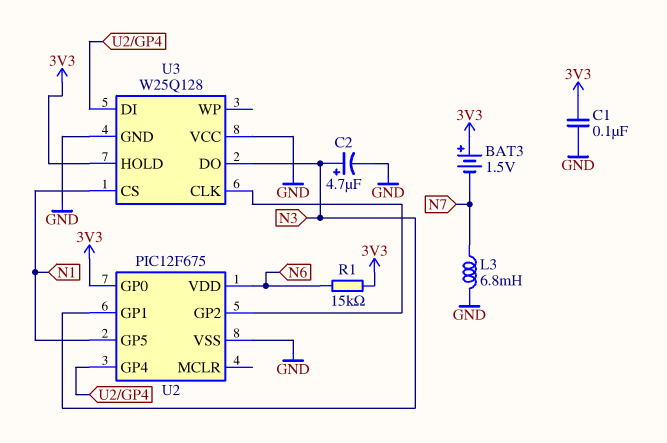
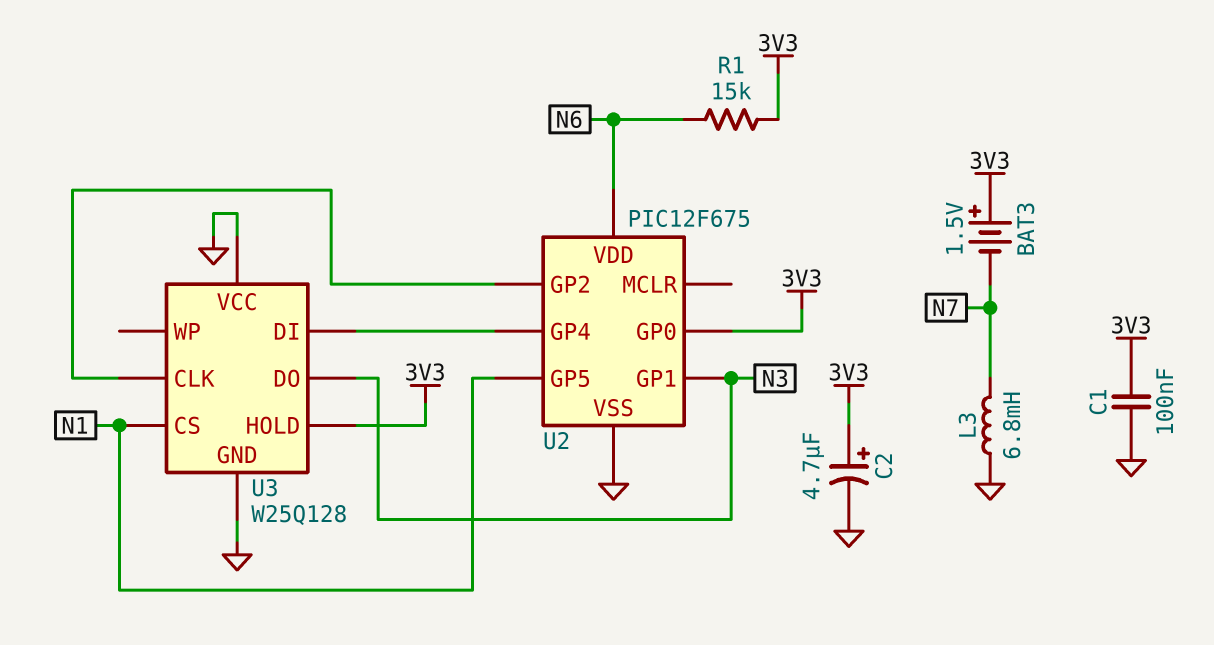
C2: 4.7uF (plus N3, minus GND) -> 4.7uF (plus 3V3, minus GND)

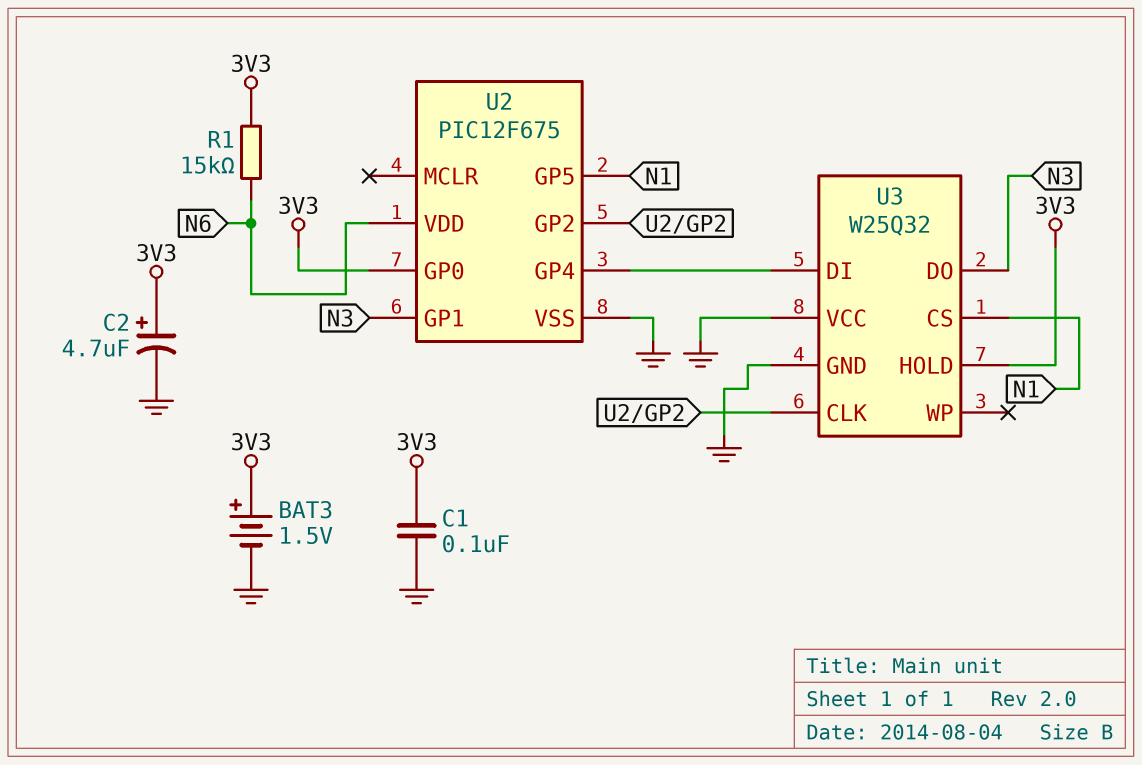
BAT3: 1.5V (plus 3V3, minus N7) -> 1.5V (plus 3V3, minus GND)
L3: 6.8mH (GND, N7) -> none
U3: W25Q128 -> W25Q32

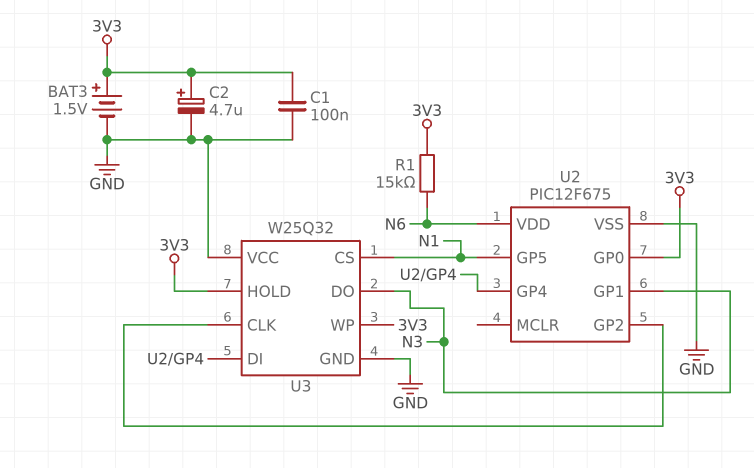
U3 pin WP: none -> 3V3

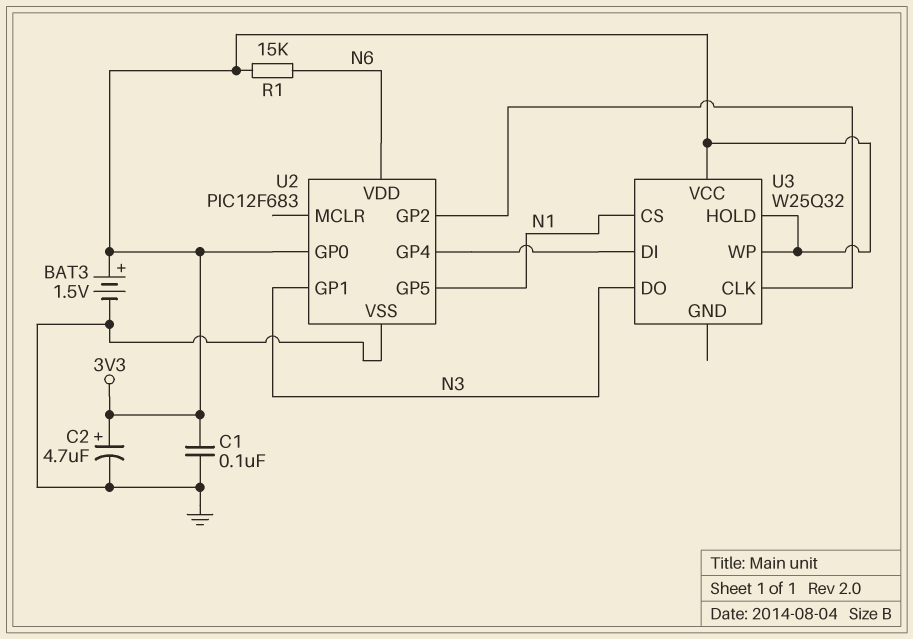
U2: PIC12F675 -> PIC12F683
U3 pin GND: GND -> none
U3 pin VCC: GND -> 3V3

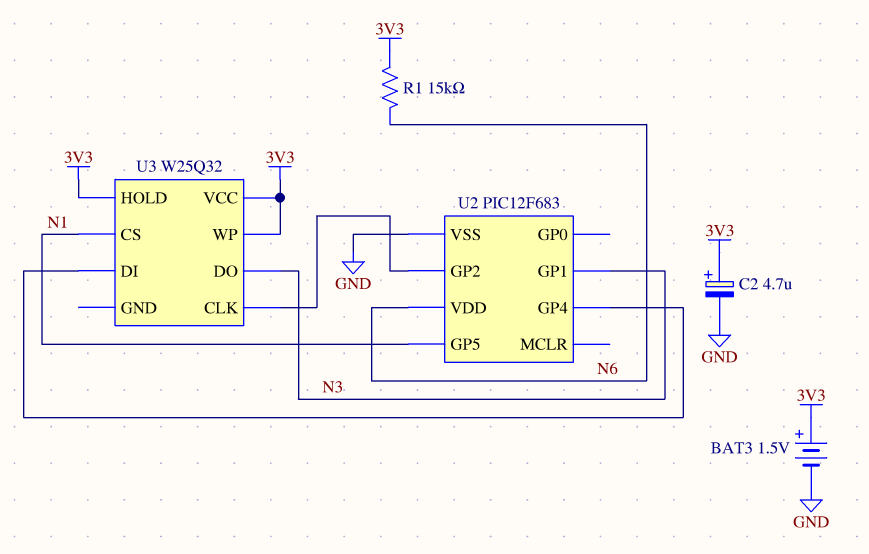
C1: 100nF (3V3, GND) -> none
U2 pin GP0: 3V3 -> none

